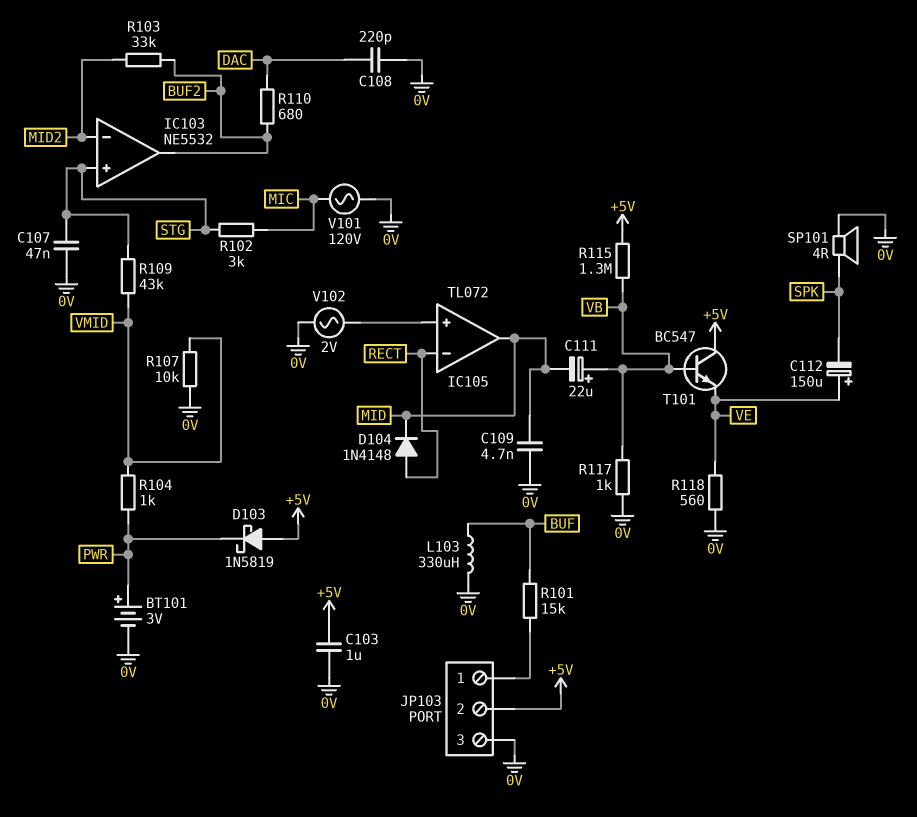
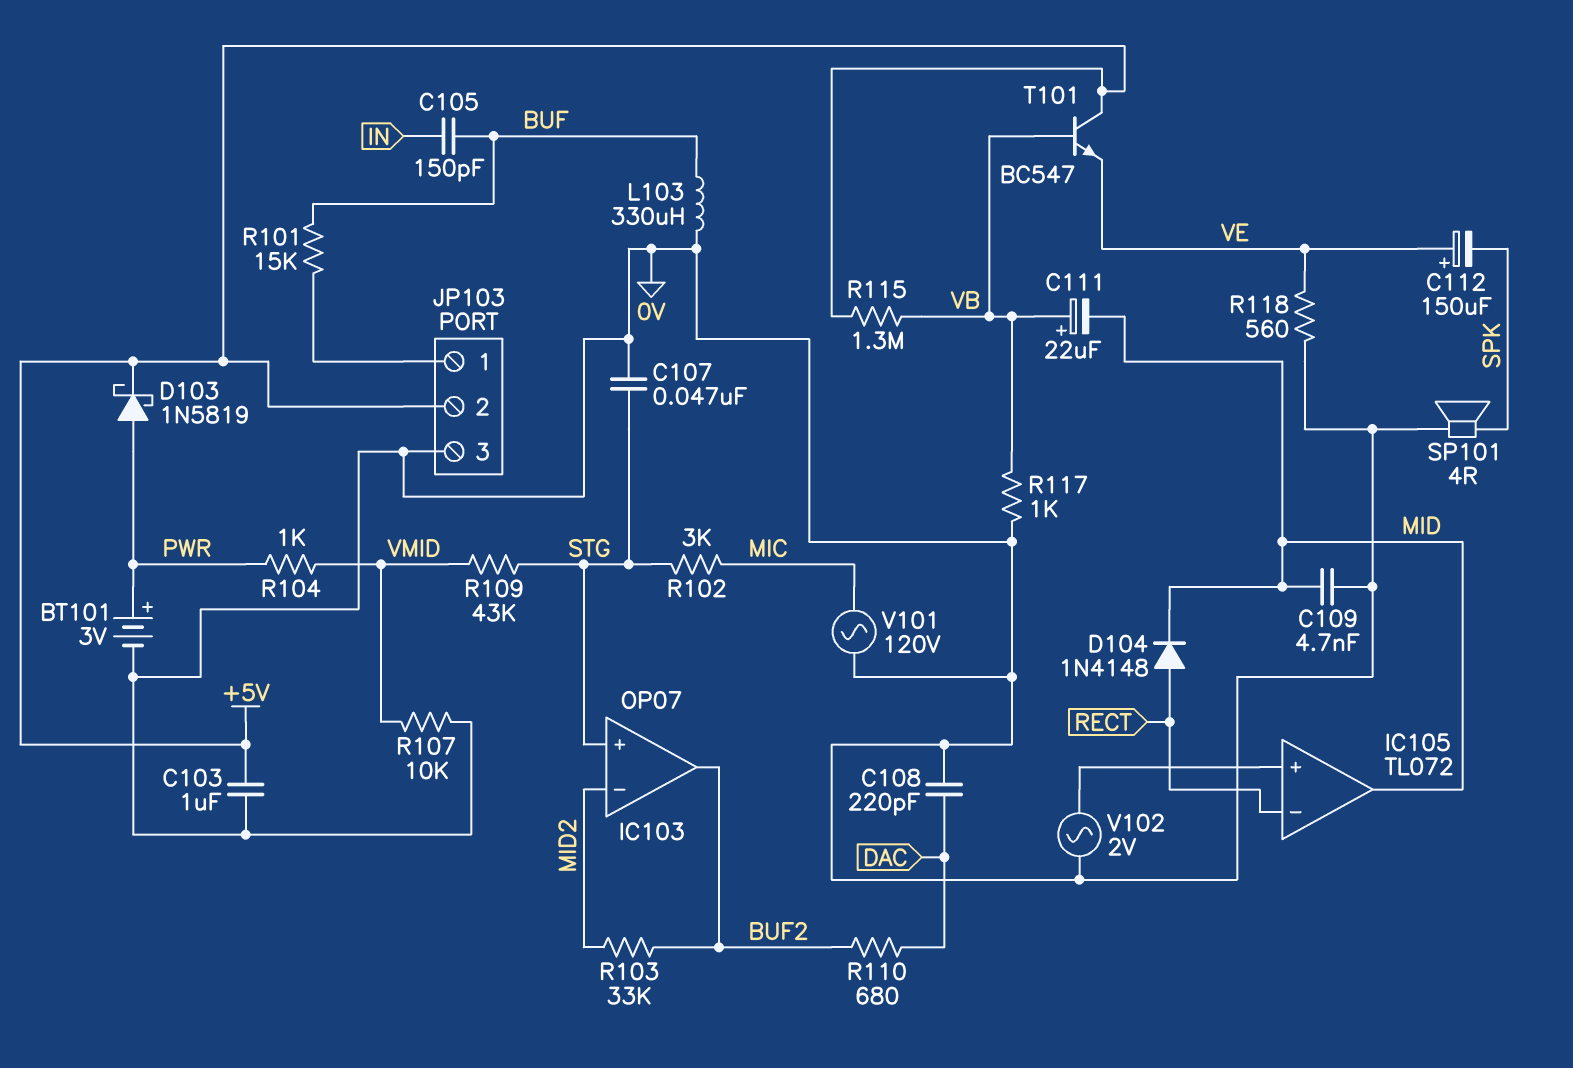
C105: none -> 150pF (BUF, IN)
D103: schottky 1N5819 (A +5V, K PWR) -> schottky 1N5819 (A PWR, K +5V)
IC103: NE5532 -> OP07

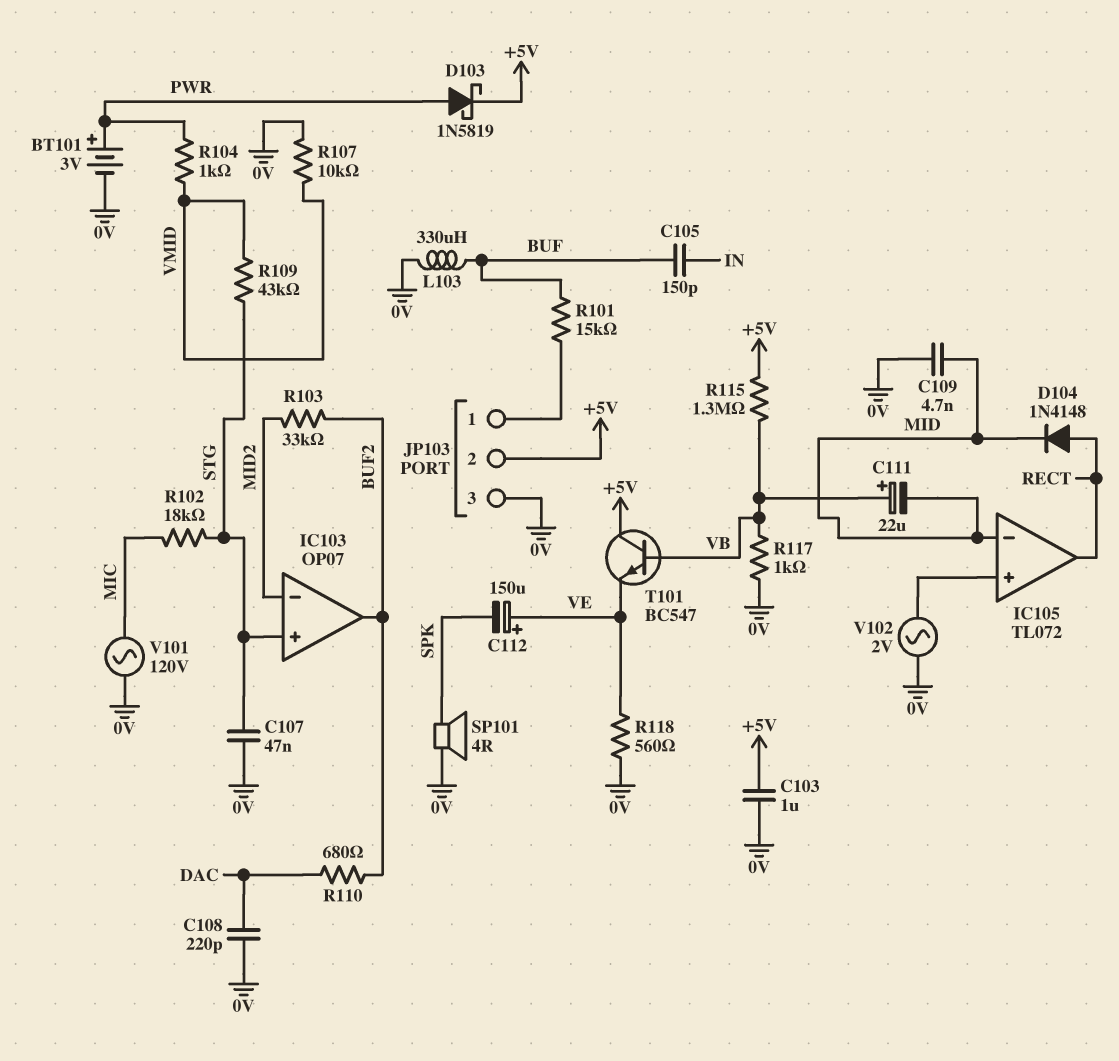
IC105 pin in-: RECT -> MID
IC105 pin out: MID -> RECT
R102: 3k (MIC, STG) -> 18k (MIC, STG)

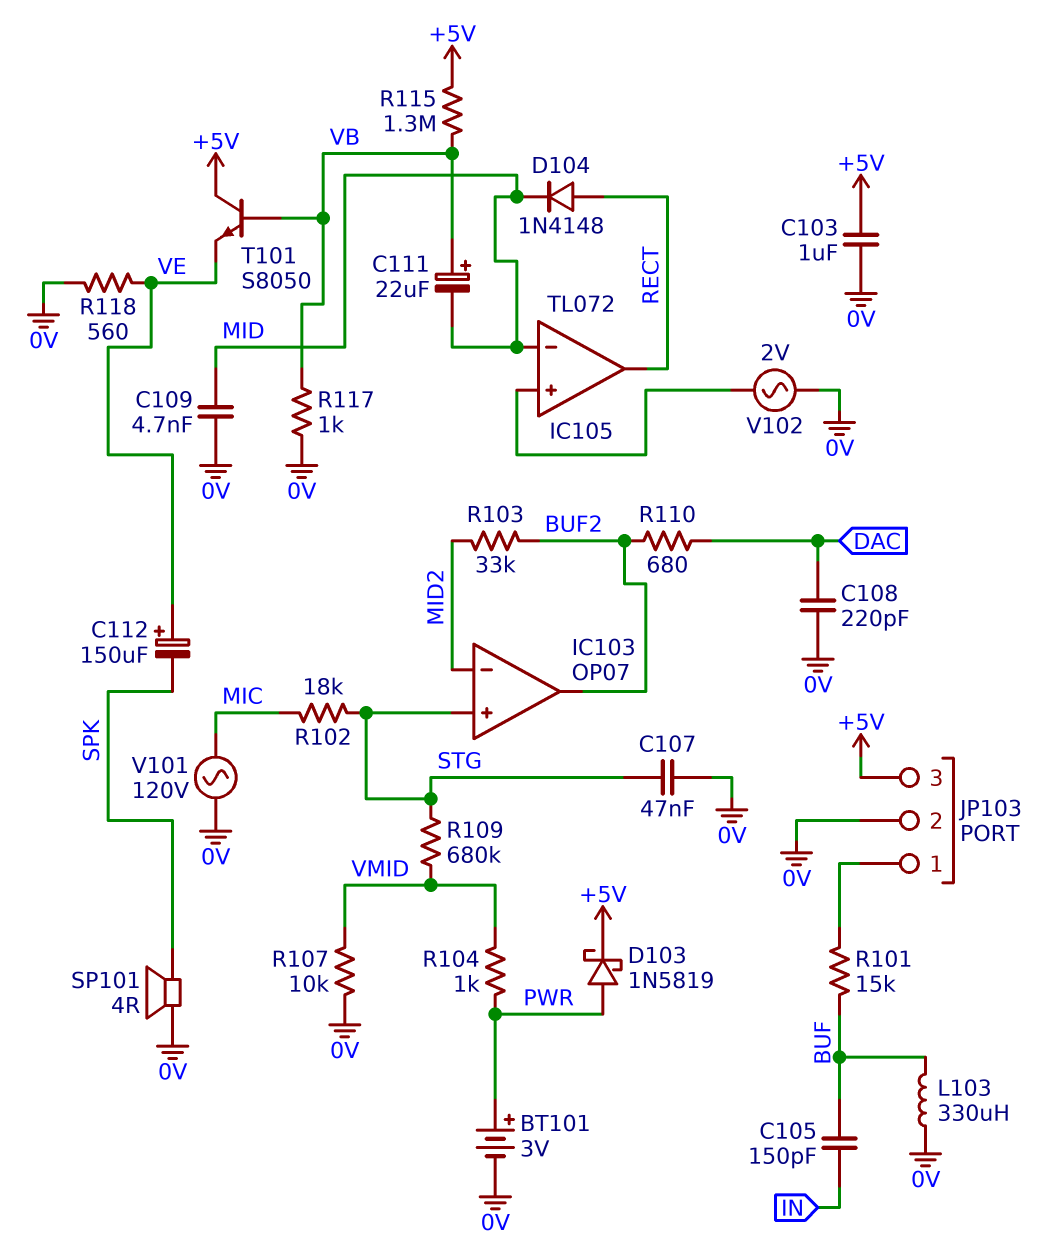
JP103 pin 2: +5V -> 0V
JP103 pin 3: 0V -> +5V
R109: 43k (STG, VMID) -> 680k (STG, VMID)
T101: NPN BC547 (B VB, C +5V, E VE) -> NPN S8050 (B VB, C +5V, E VE)

